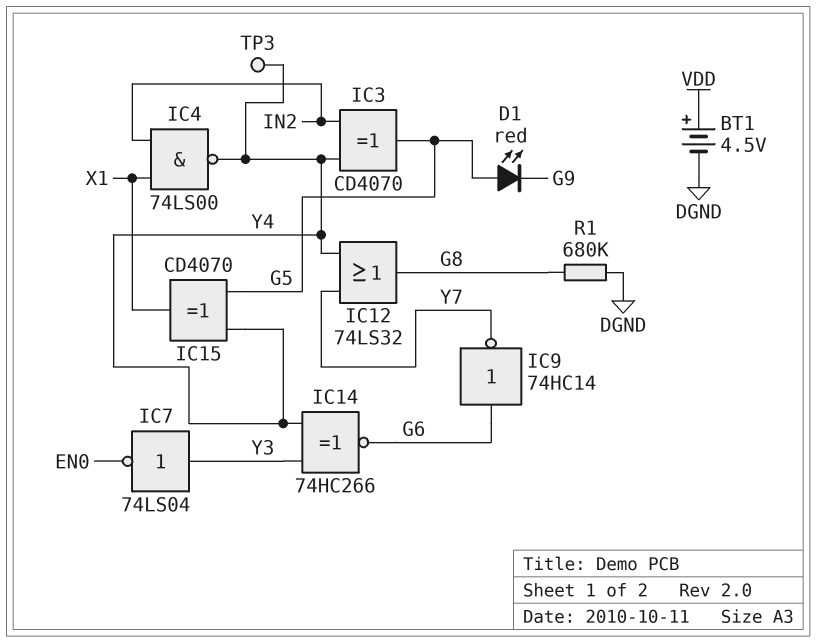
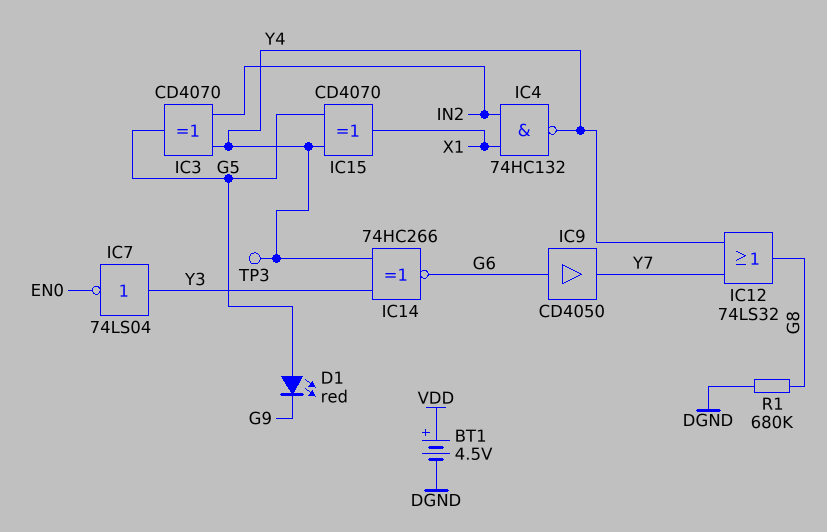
IC4: NAND 74LS00 (in IN2, in X1, out Y4) -> NAND 74HC132 (in IN2, in X1, out Y4)
IC9: NOT 74HC14 (in G6, out Y7) -> buffer CD4050 (in G6, out Y7)

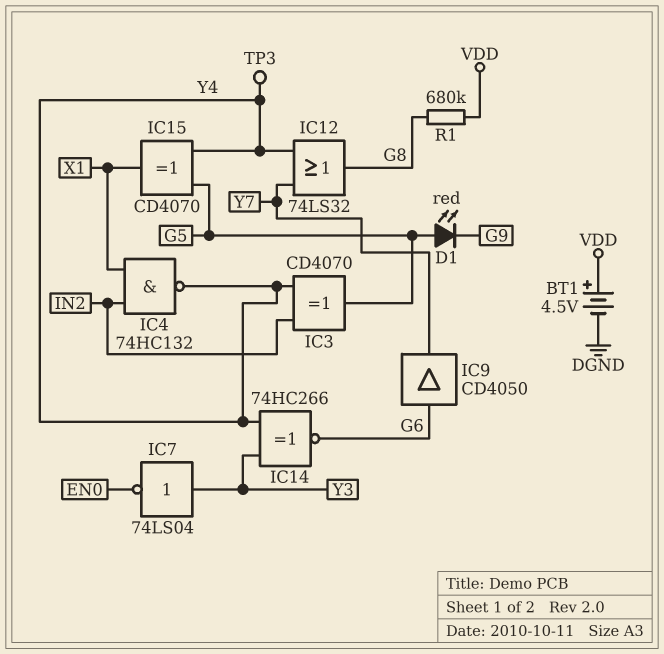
R1: 680k (DGND, G8) -> 680k (G8, VDD)

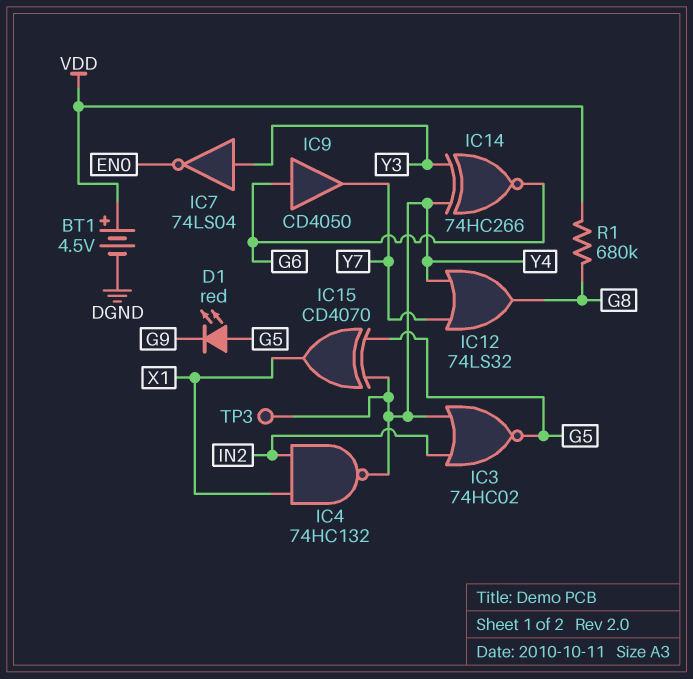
IC3: XOR CD4070 (in IN2, in Y4, out G5) -> NOR 74HC02 (in IN2, in Y4, out G5)

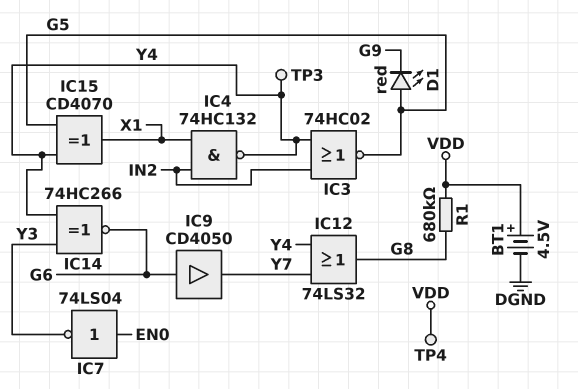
IC7: NOT 74LS04 (in Y3, out EN0) -> NOT 74LS04 (in EN0, out Y3)
TP4: none -> test point (VDD)

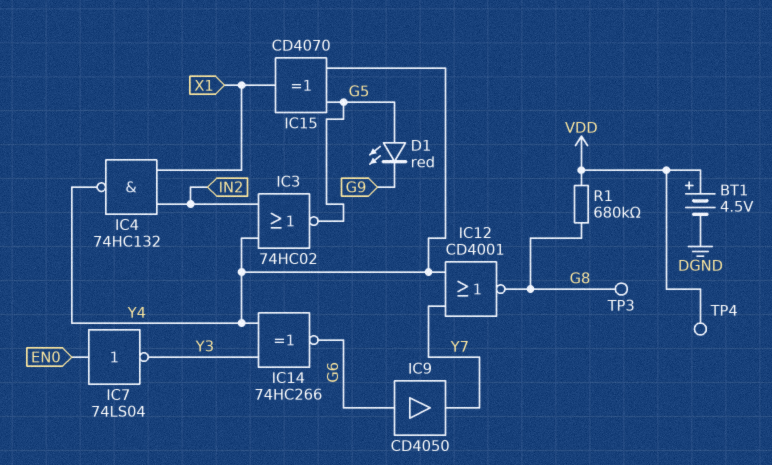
IC12: OR 74LS32 (in Y4, in Y7, out G8) -> NOR CD4001 (in Y4, in Y7, out G8)
TP3: test point (Y4) -> test point (G8)

